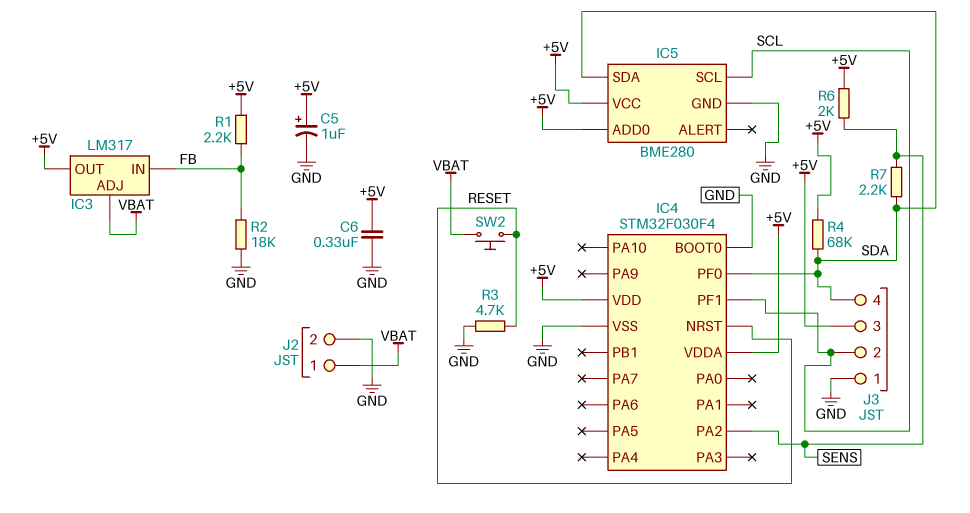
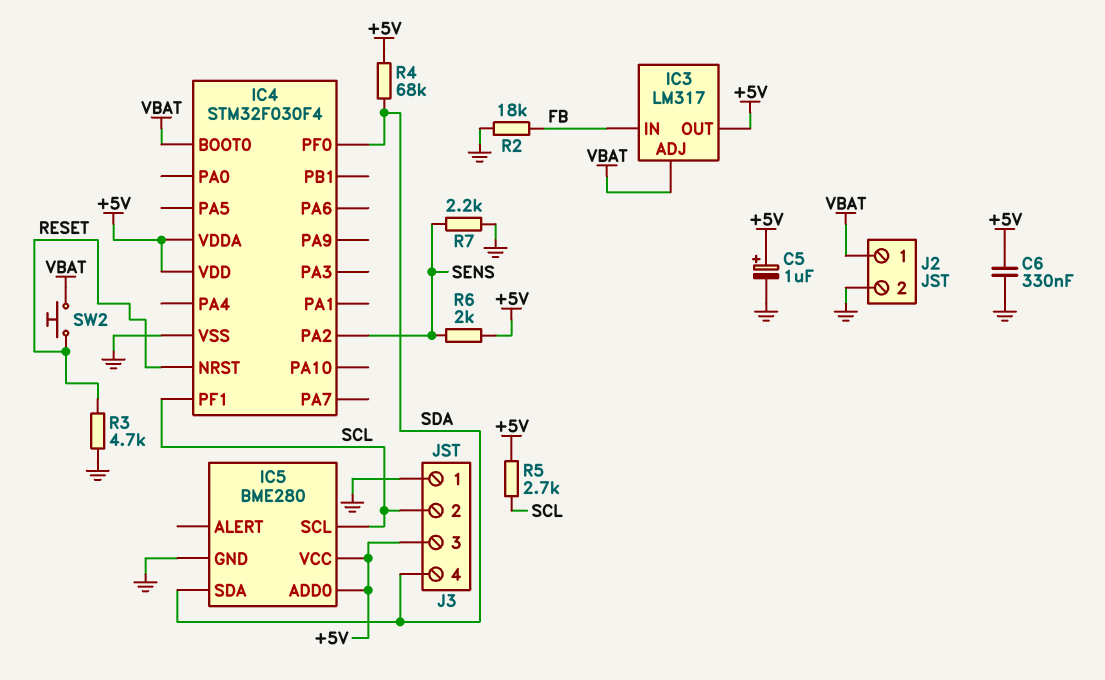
IC4 pin BOOT0: GND -> VBAT
R1: 2.2k (+5V, FB) -> none
R5: none -> 2.7k (+5V, SCL)
R7: 2.2k (SDA, SENS) -> 2.2k (GND, SENS)

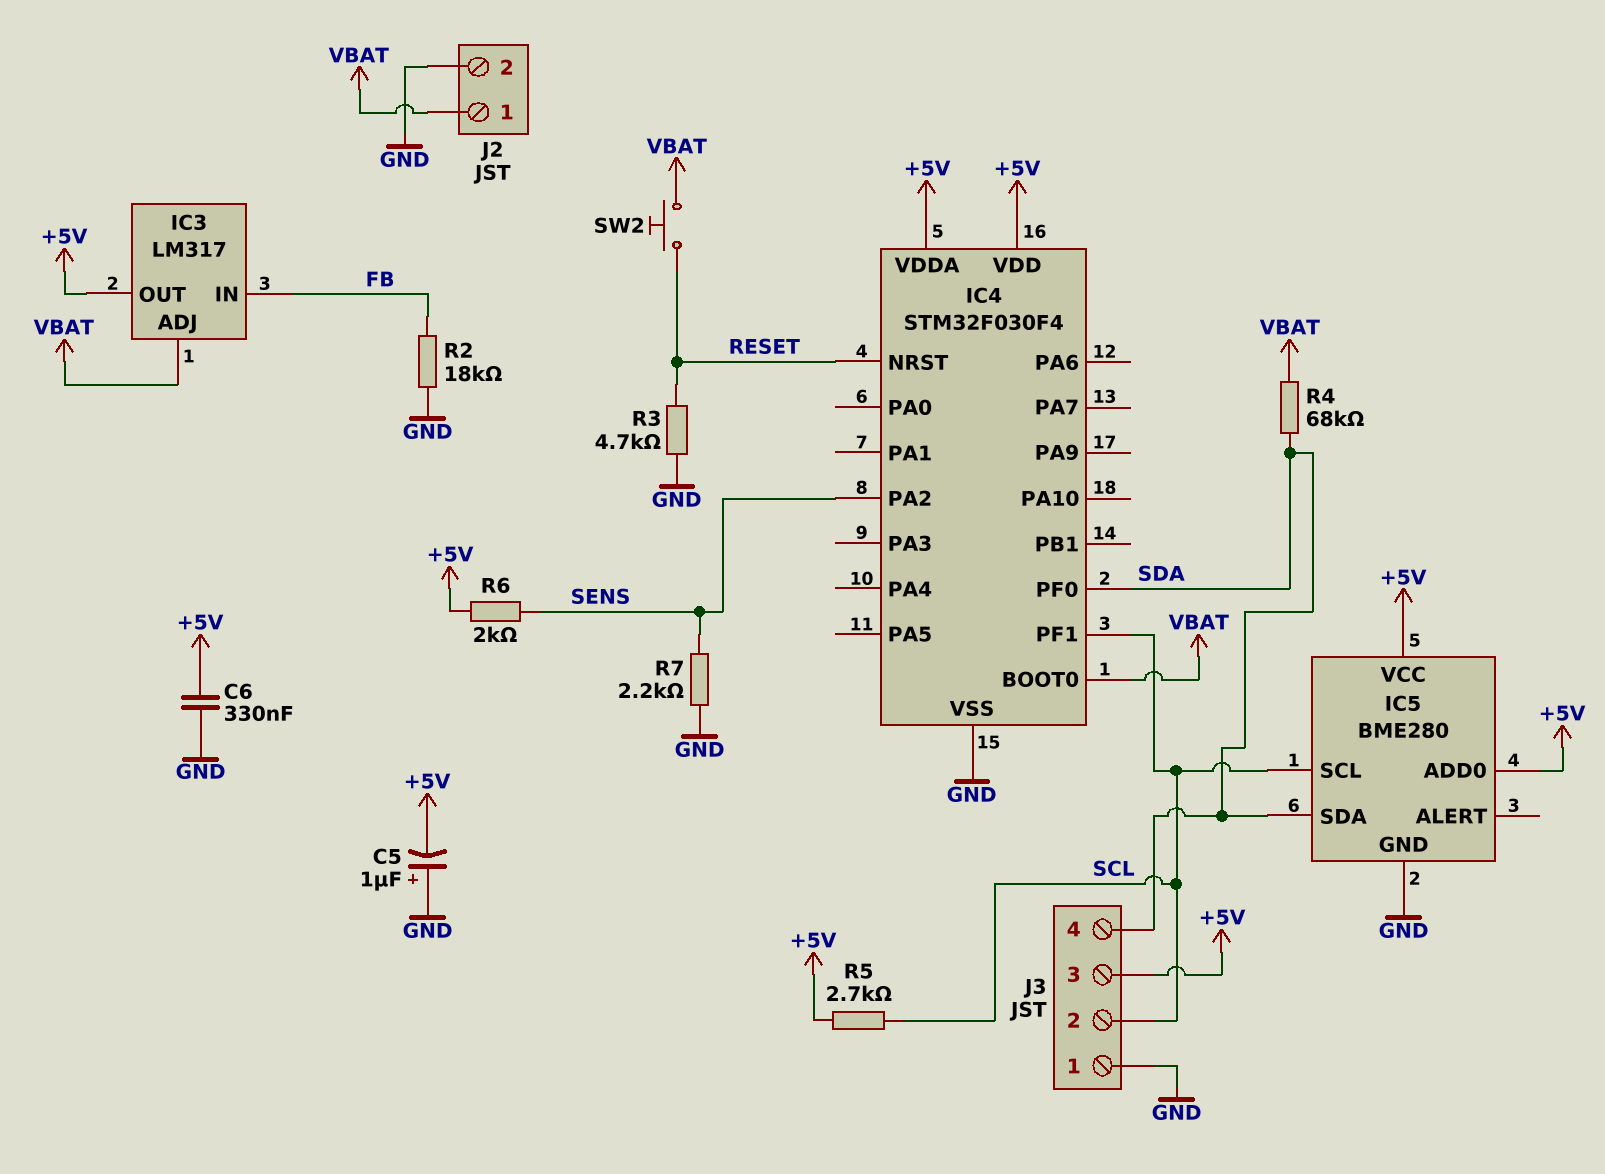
C5: 1uF (plus +5V, minus GND) -> 1uF (plus GND, minus +5V)
R4: 68k (+5V, SDA) -> 68k (SDA, VBAT)

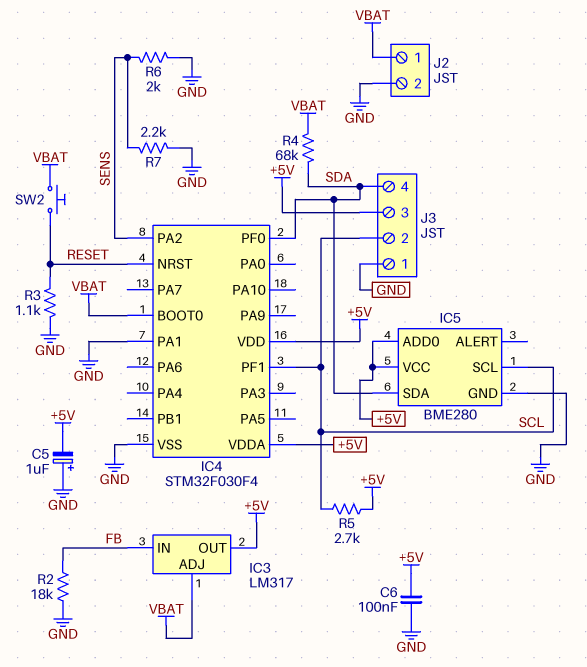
C6: 330nF (+5V, GND) -> 100nF (+5V, GND)
IC4 pin PA1: none -> GND
R3: 4.7k (GND, RESET) -> 1.1k (GND, RESET)
R6: 2k (+5V, SENS) -> 2k (GND, SENS)

